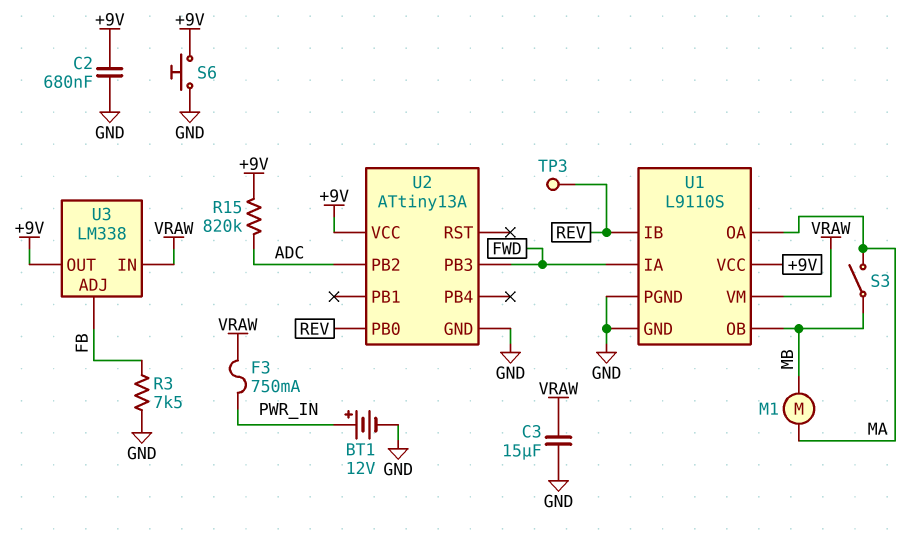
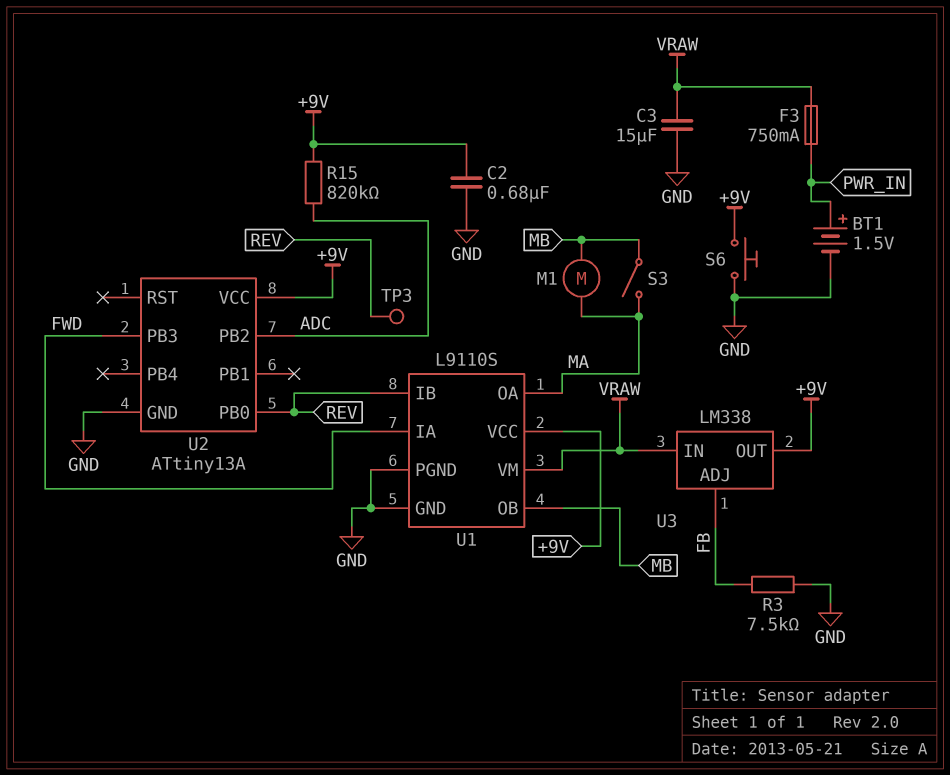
BT1: 12V (plus PWR_IN, minus GND) -> 1.5V (plus PWR_IN, minus GND)

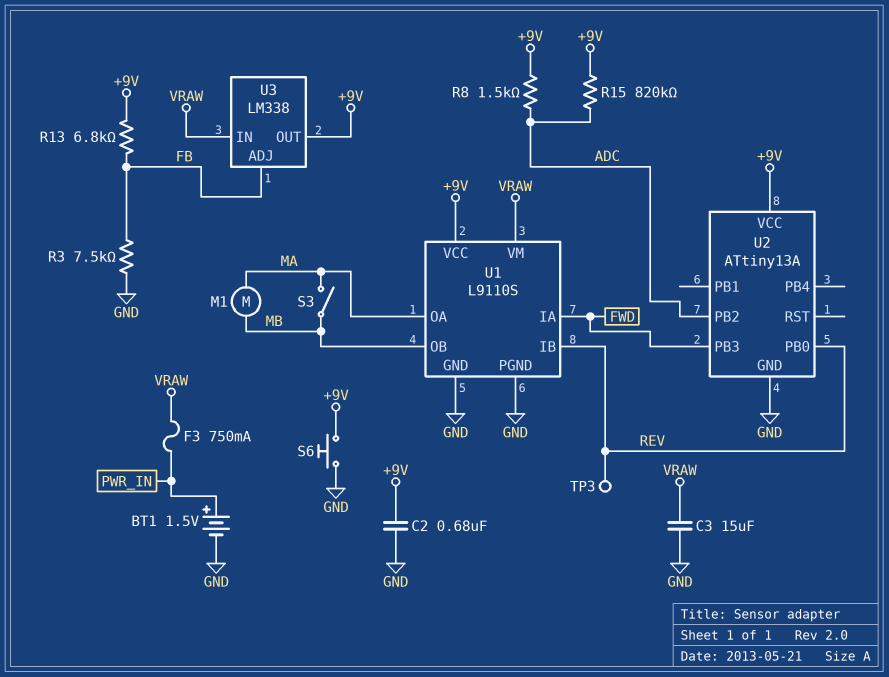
R8: none -> 1.5k (+9V, ADC)
R13: none -> 6.8k (+9V, FB)

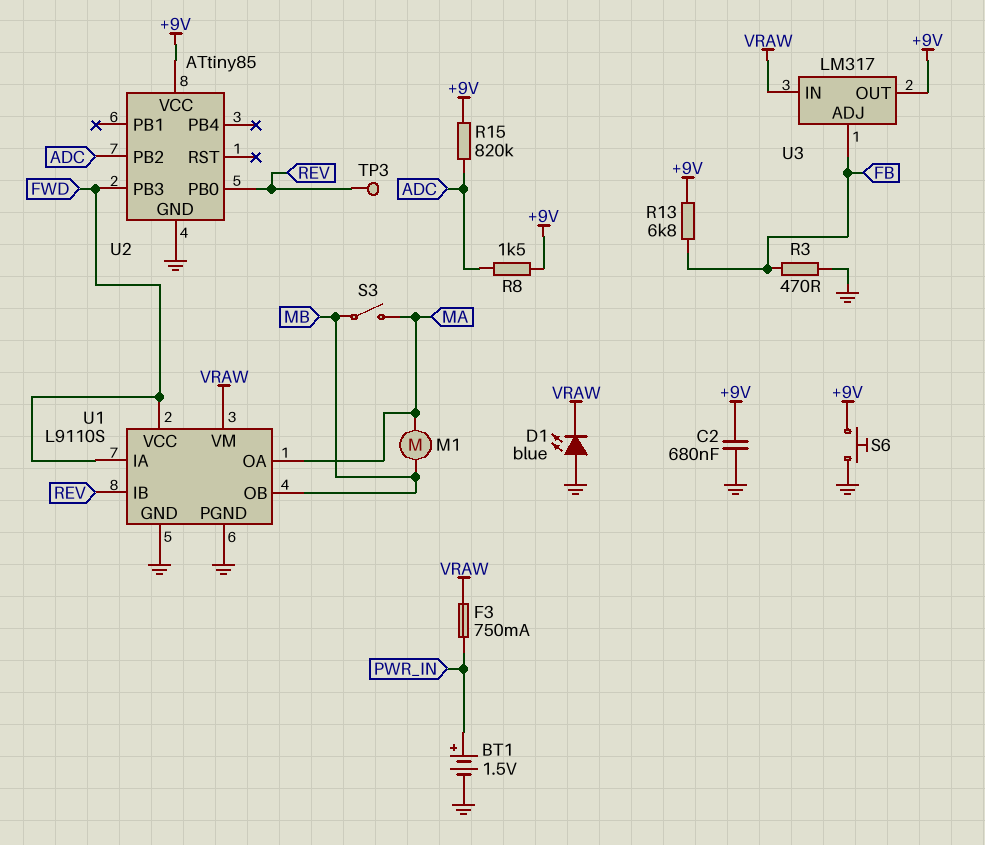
C3: 15uF (GND, VRAW) -> none
D1: none -> LED blue (A GND, K VRAW)
R3: 7.5k (FB, GND) -> 470 (FB, GND)
U1 pin VCC: +9V -> FWD
U2: ATtiny13A -> ATtiny85
U3: LM338 -> LM317

